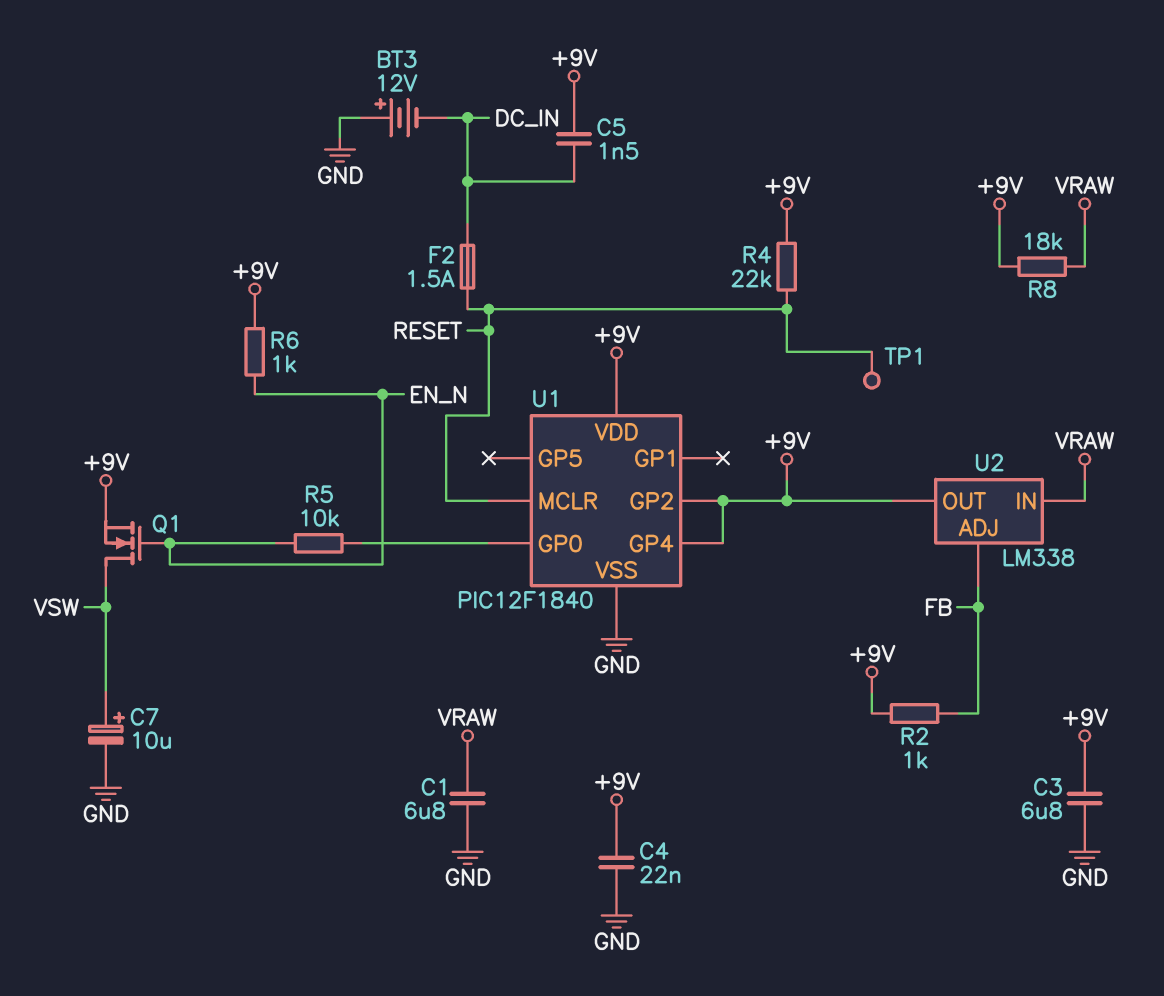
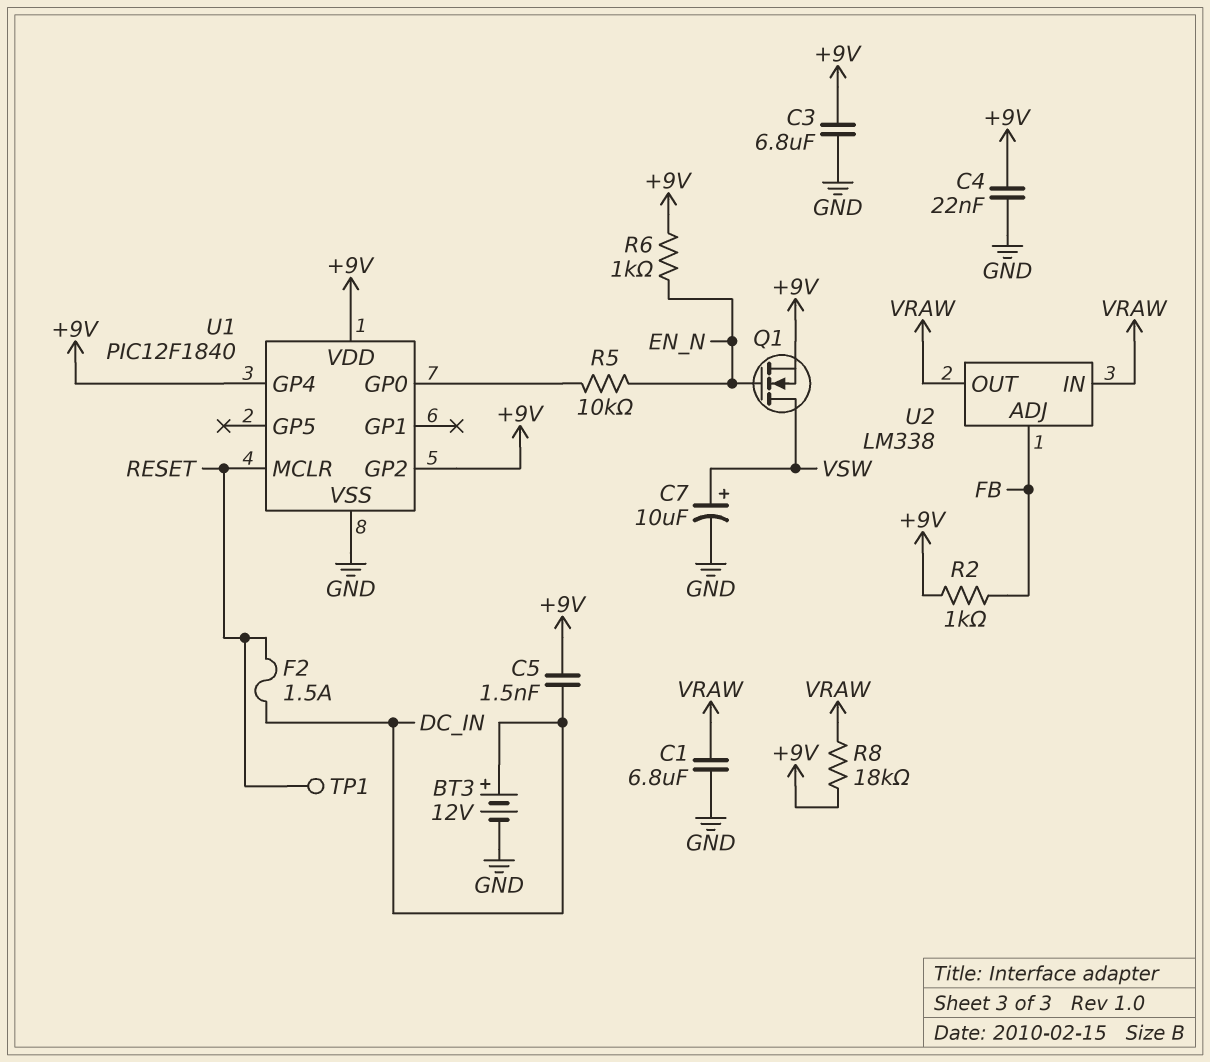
BT3: 12V (plus GND, minus DC_IN) -> 12V (plus DC_IN, minus GND)
R4: 22k (+9V, RESET) -> none
U2 pin OUT: +9V -> VRAW

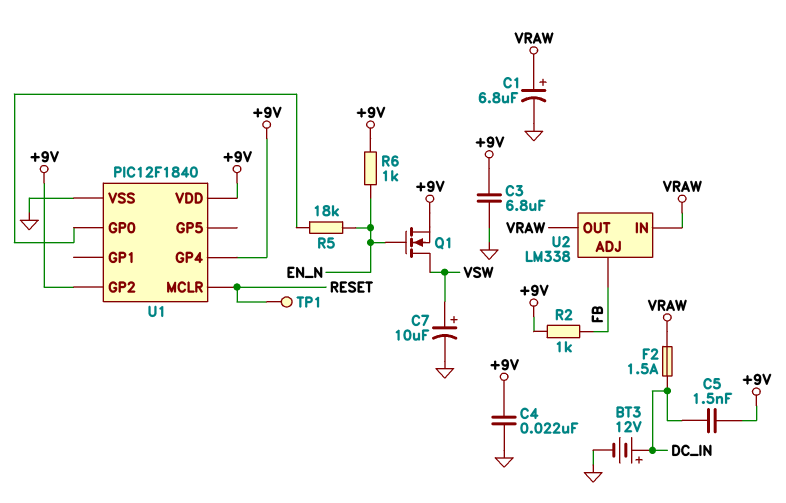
C1: 6.8uF (GND, VRAW) -> 6.8uF (plus VRAW, minus GND)
F2: 1.5A (DC_IN, RESET) -> 1.5A (DC_IN, VRAW)
R5: 10k (EN_N, U1/GP0) -> 18k (EN_N, U1/GP0)
R8: 18k (+9V, VRAW) -> none

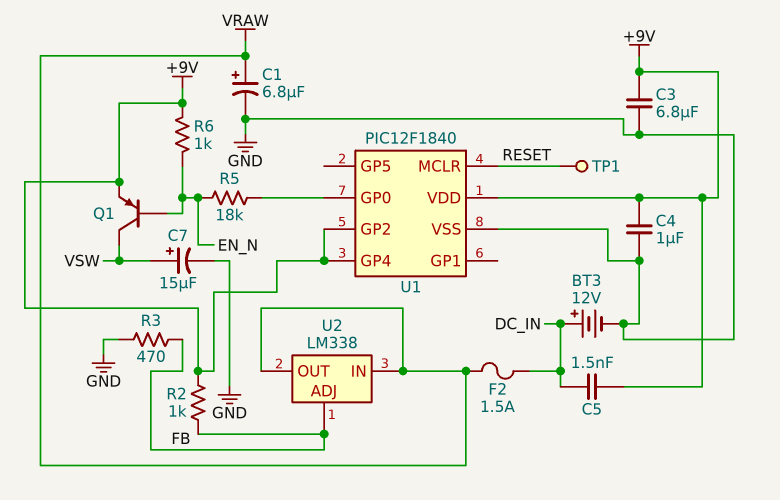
C4: 22nF (+9V, GND) -> 1uF (+9V, GND)
C7: 10uF (plus VSW, minus GND) -> 15uF (plus VSW, minus GND)
Q1: NMOS (G EN_N, D VSW, S +9V) -> PNP (B EN_N, C VSW, E +9V)
R3: none -> 470 (FB, GND)

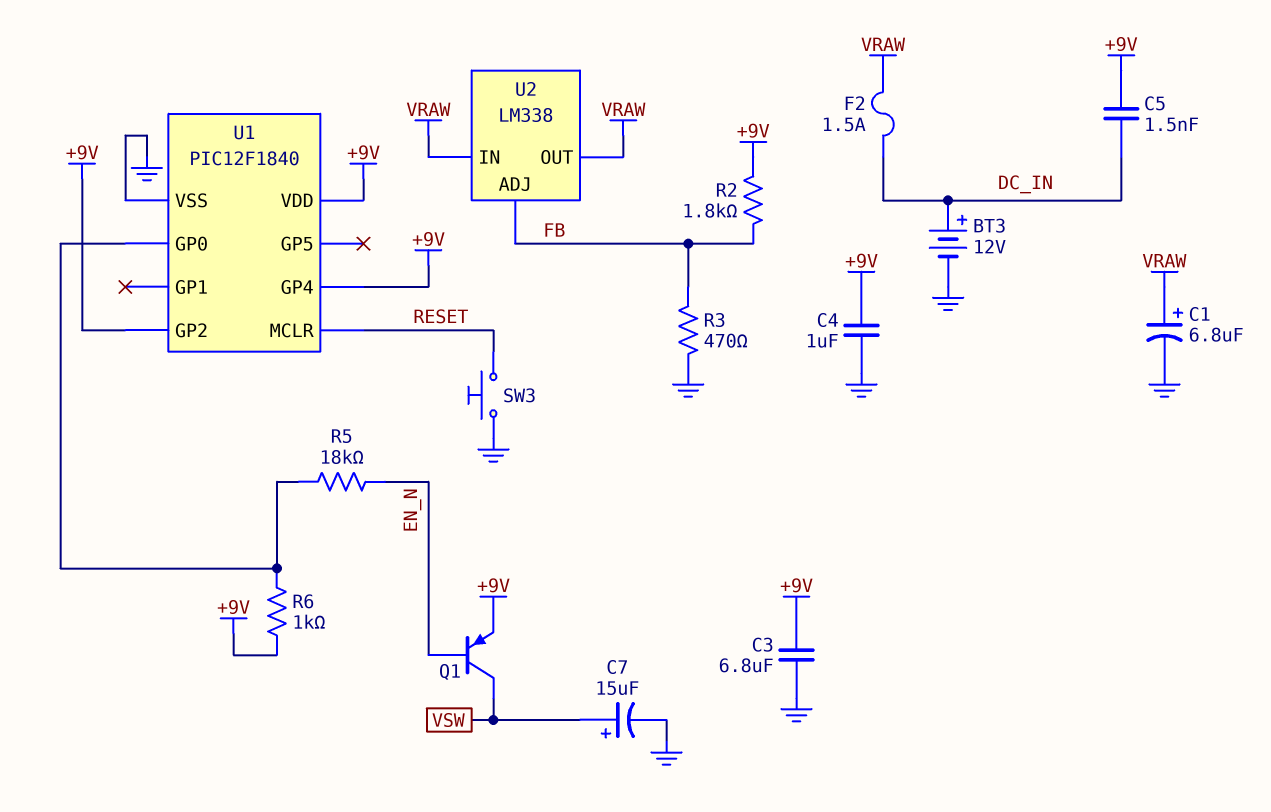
R2: 1k (+9V, FB) -> 1.8k (+9V, FB)
R6: 1k (+9V, EN_N) -> 1k (+9V, U1/GP0)
SW3: none -> button (GND, RESET)
TP1: test point (RESET) -> none

